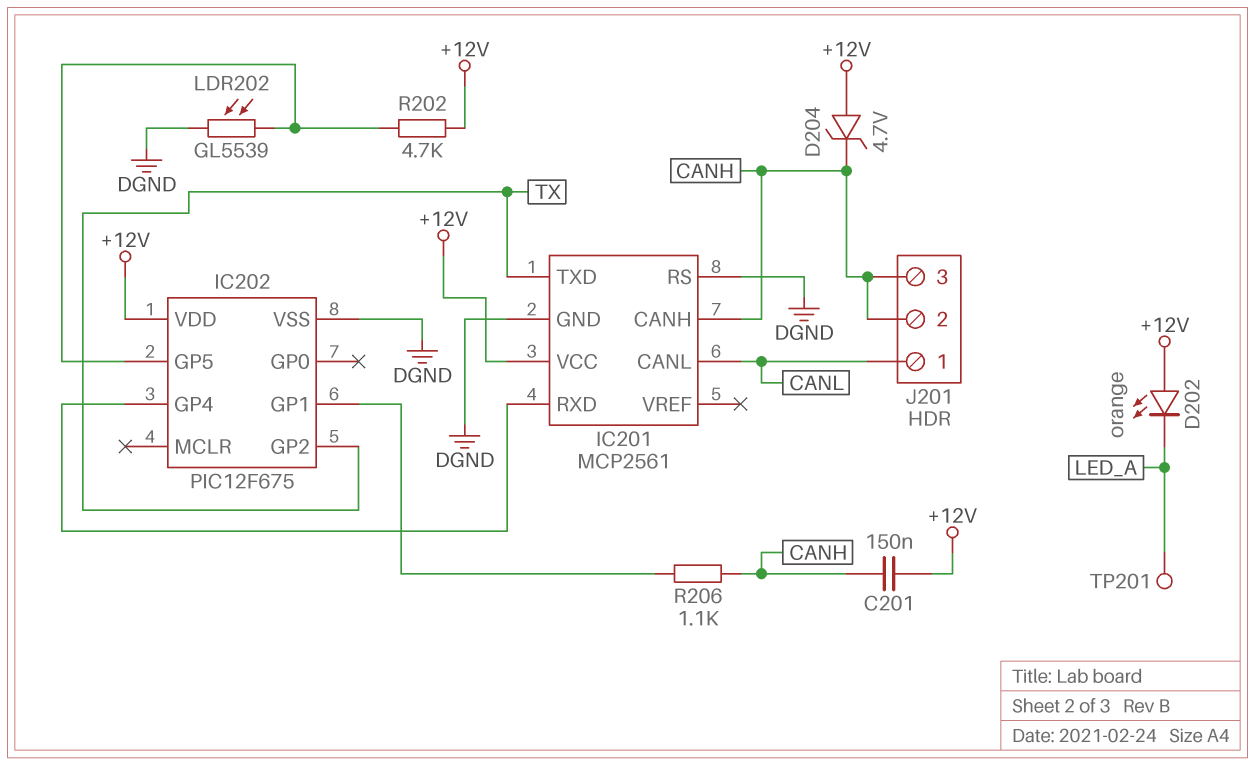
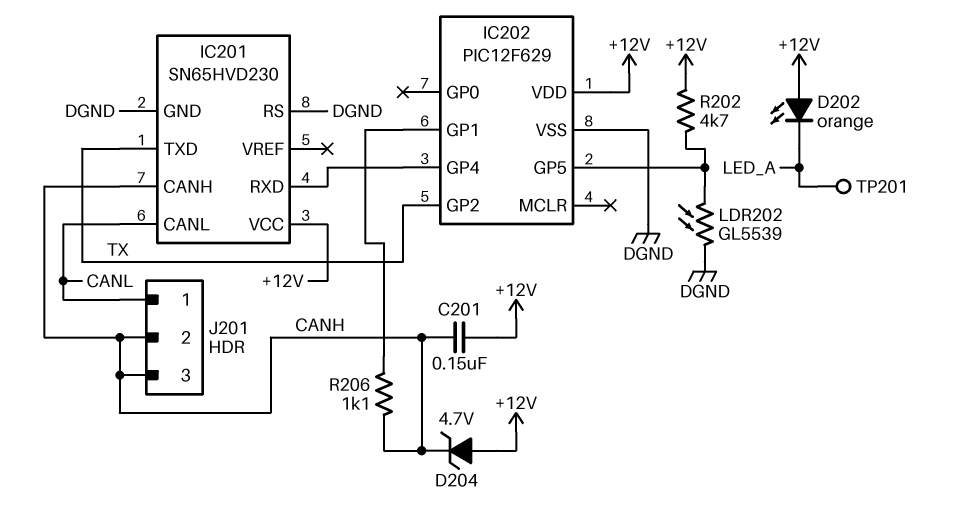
IC201: MCP2561 -> SN65HVD230
IC202: PIC12F675 -> PIC12F629

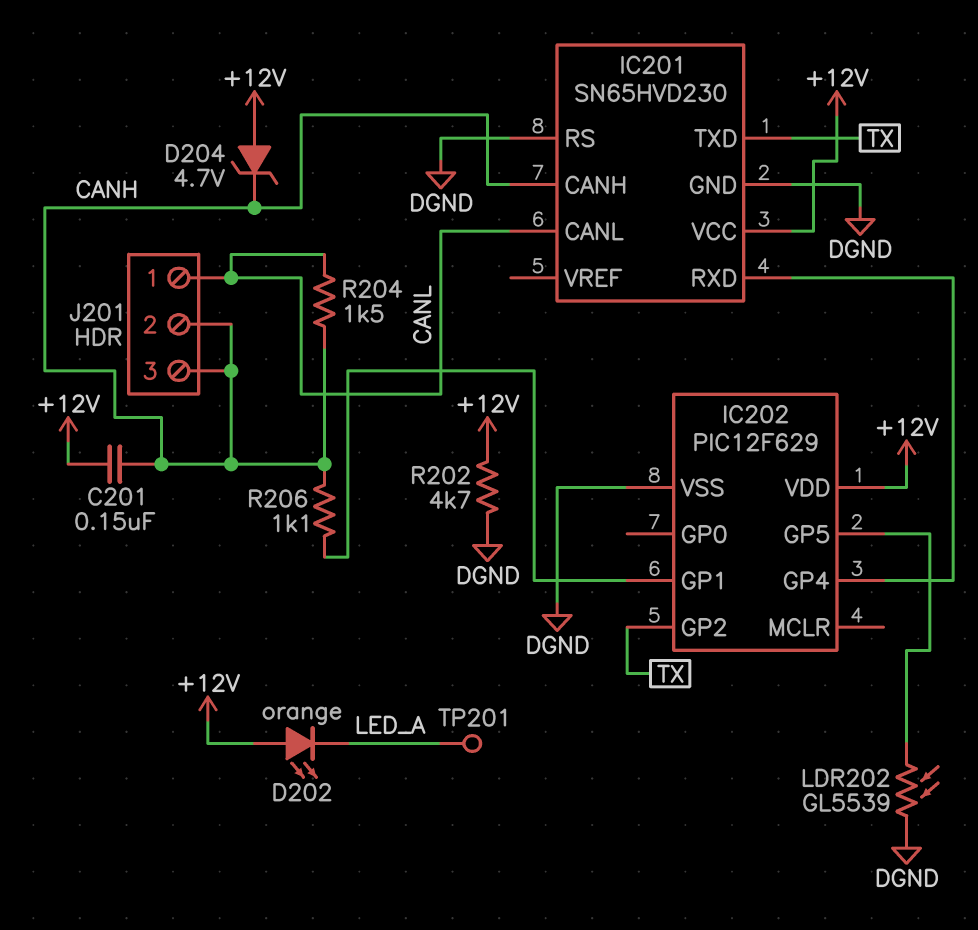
R202: 4.7k (+12V, IC202/GP5) -> 4.7k (+12V, DGND)
R204: none -> 1.5k (CANH, CANL)

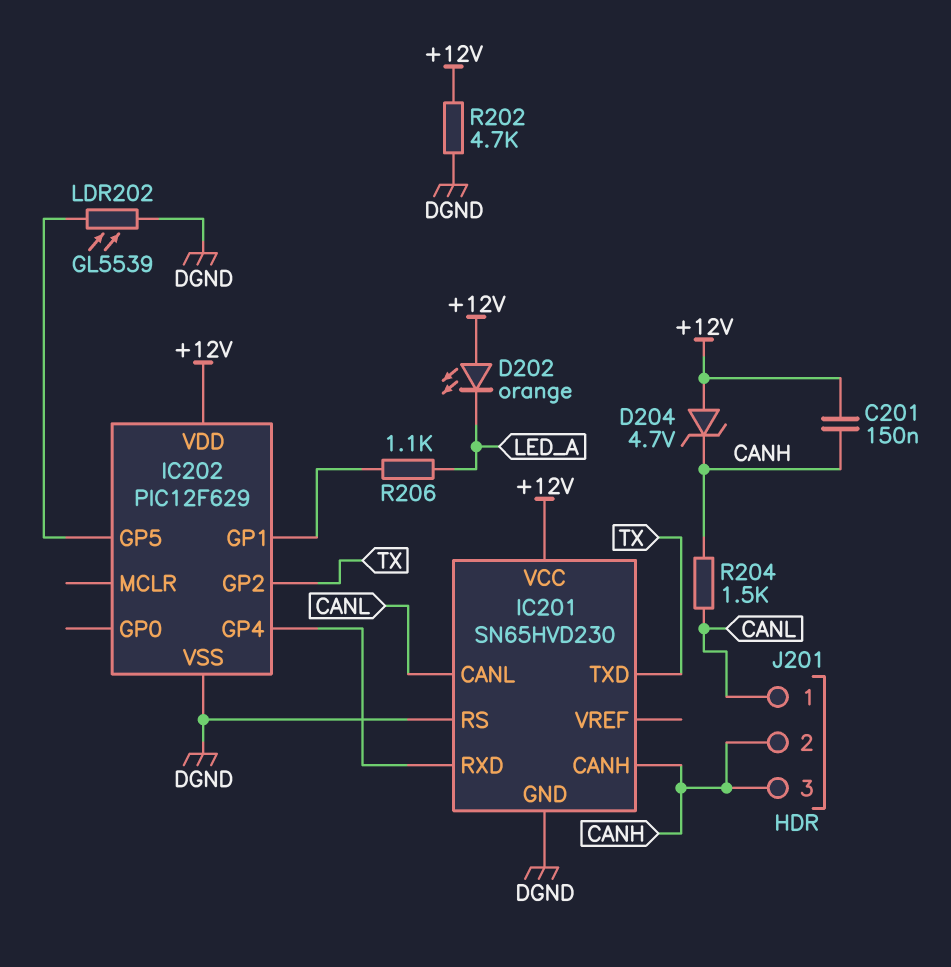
R206: 1.1k (CANH, IC202/GP1) -> 1.1k (IC202/GP1, LED_A)
TP201: test point (LED_A) -> none

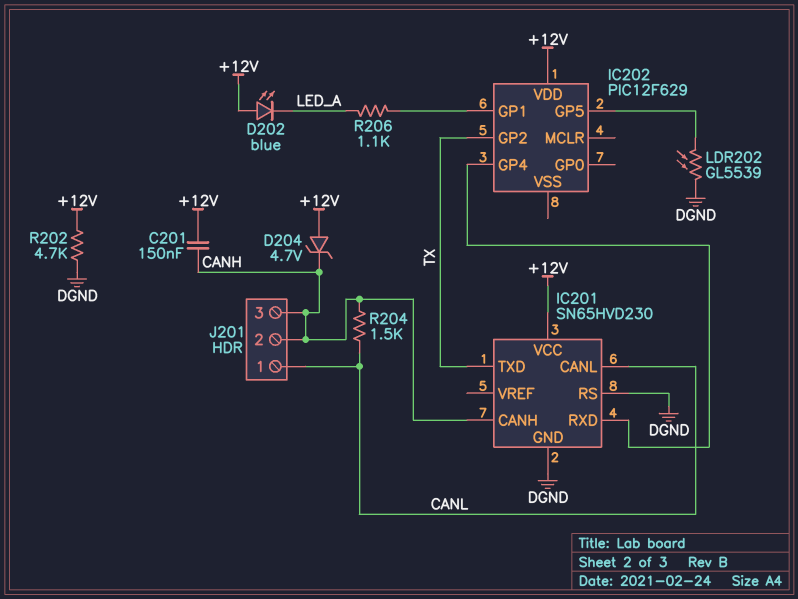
D202: LED orange (A +12V, K LED_A) -> LED blue (A +12V, K LED_A)
IC202 pin VSS: DGND -> none

